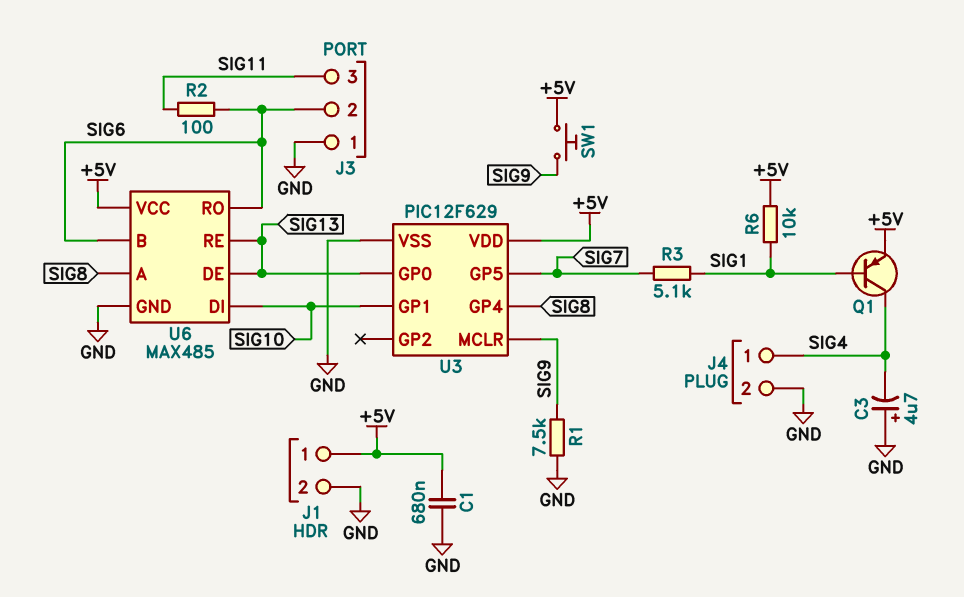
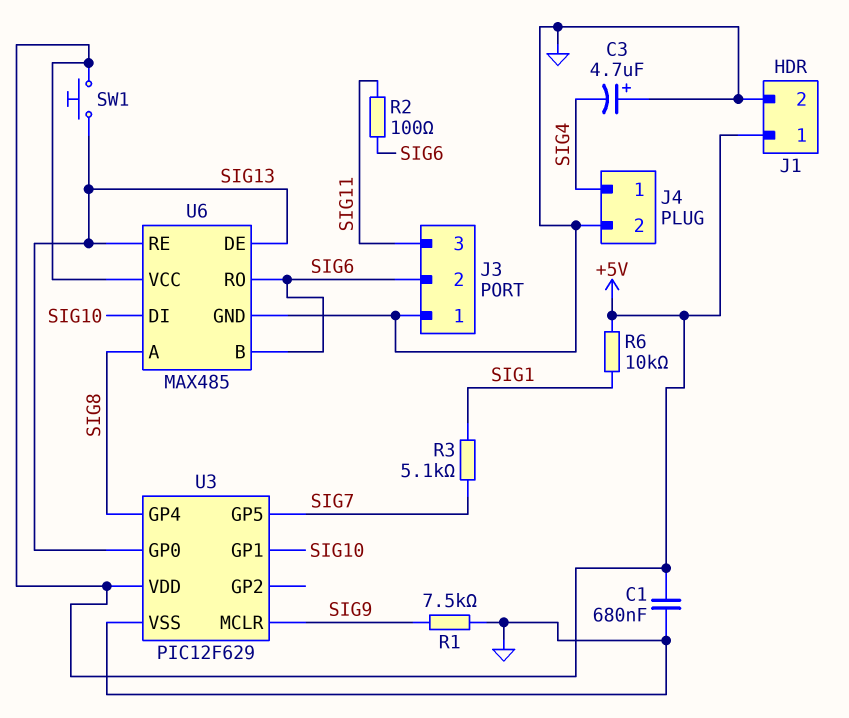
Q1: PNP (B SIG1, C SIG4, E +5V) -> none
SW1: button (+5V, SIG9) -> button (+5V, SIG13)

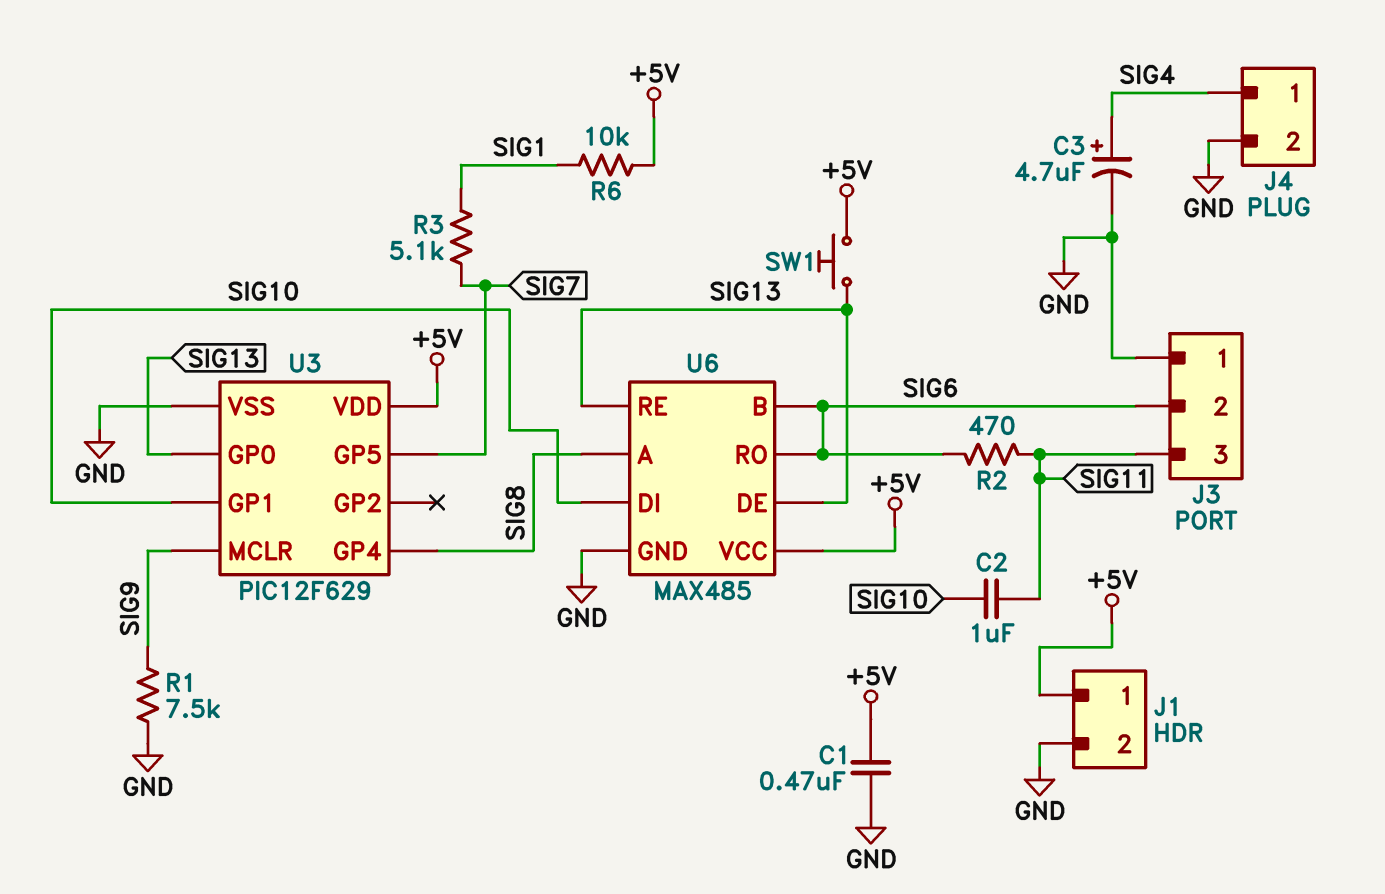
C1: 680nF (+5V, GND) -> 470nF (+5V, GND)
C2: none -> 1uF (SIG10, SIG11)
C3: 4.7uF (plus GND, minus SIG4) -> 4.7uF (plus SIG4, minus GND)
R2: 100 (SIG6, SIG11) -> 470 (SIG6, SIG11)

